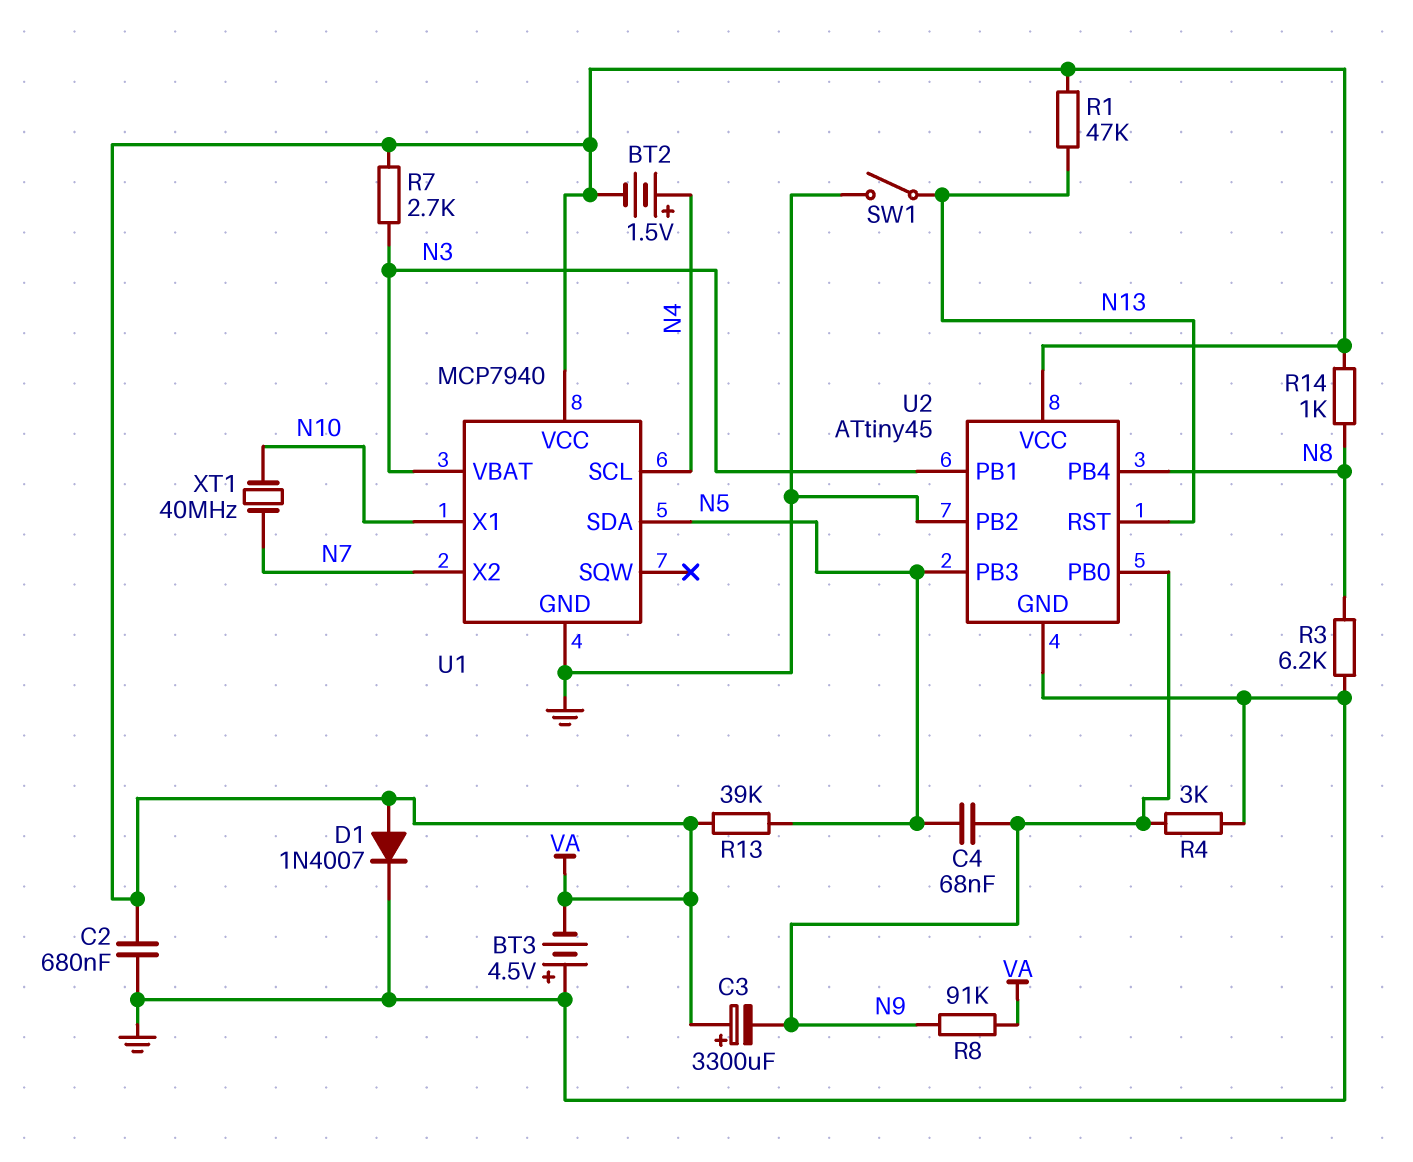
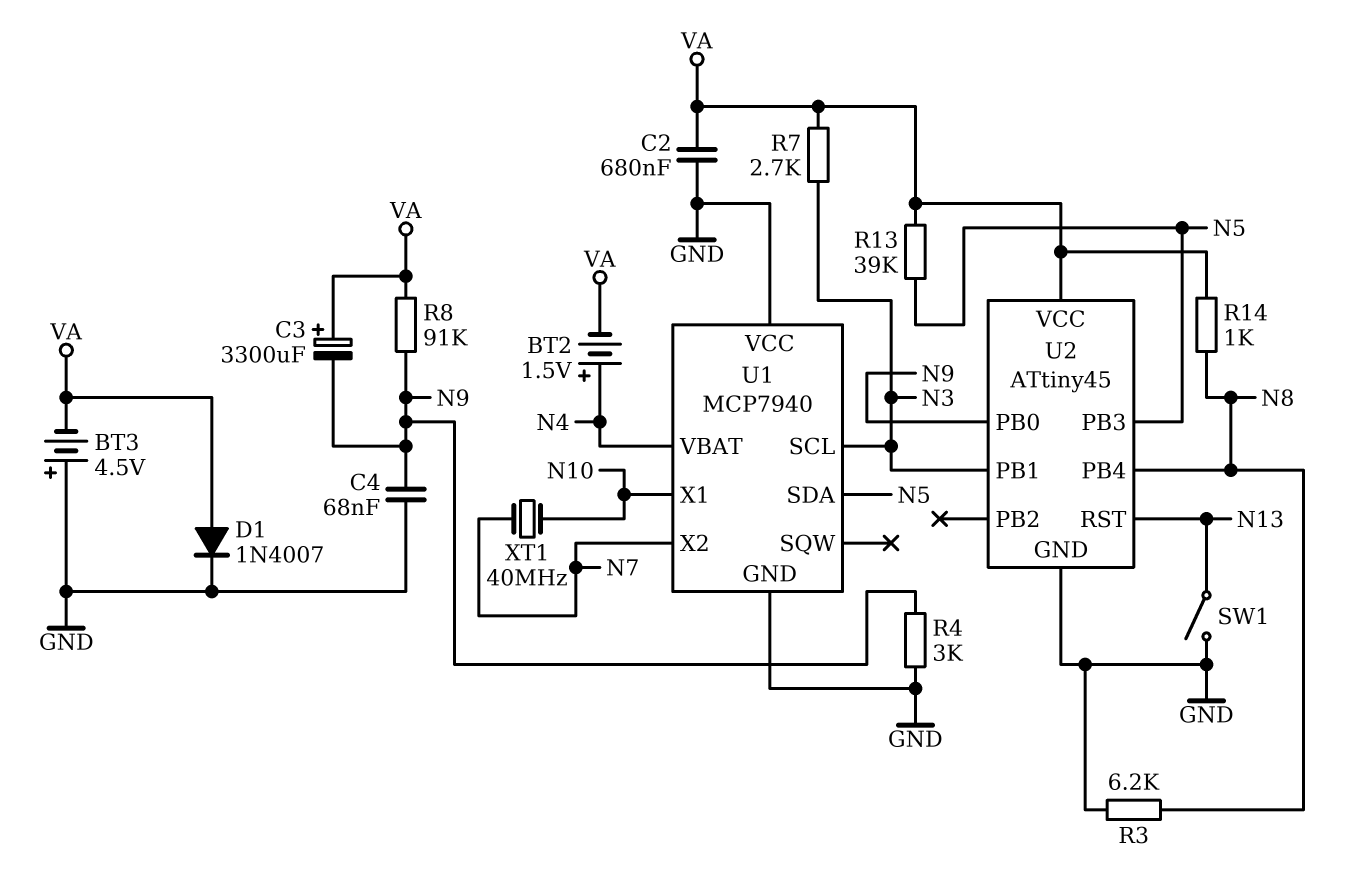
C4: 68nF (N5, N9) -> 68nF (GND, N9)
R1: 47k (N13, VA) -> none
U1 pin SCL: N4 -> N3
U1 pin VBAT: N3 -> N4
U1 pin VCC: VA -> GND
U2 pin PB2: GND -> none

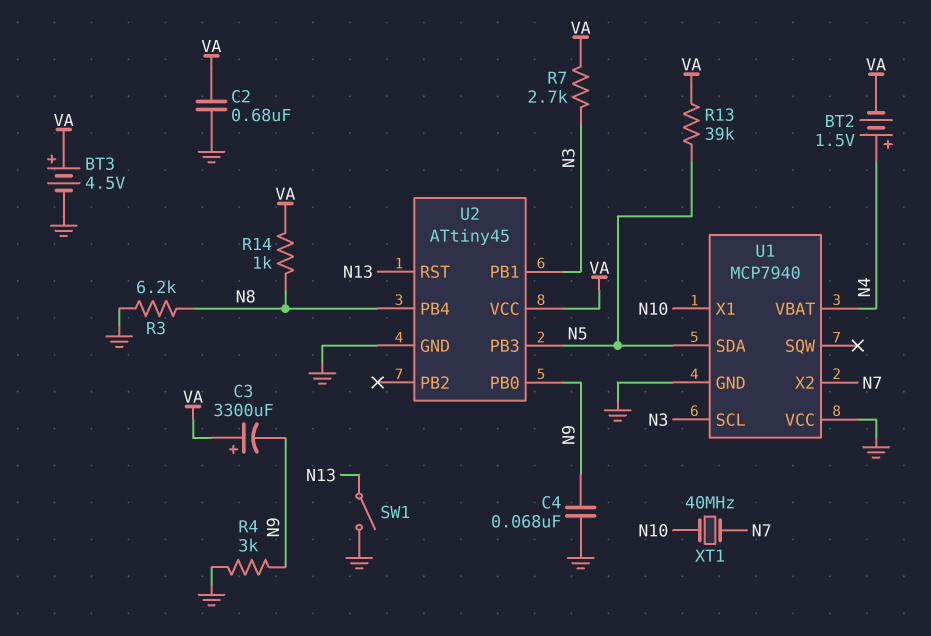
BT3: 4.5V (plus GND, minus VA) -> 4.5V (plus VA, minus GND)
D1: diode 1N4007 (A VA, K GND) -> none
R8: 91k (N9, VA) -> none

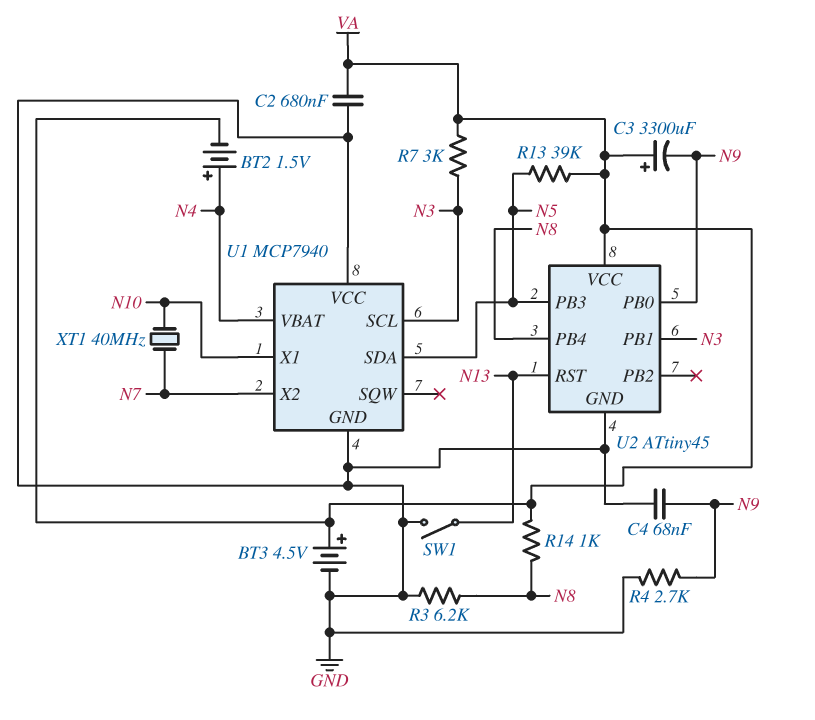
R4: 3k (GND, N9) -> 2.7k (GND, N9)
R7: 2.7k (N3, VA) -> 3k (N3, VA)

